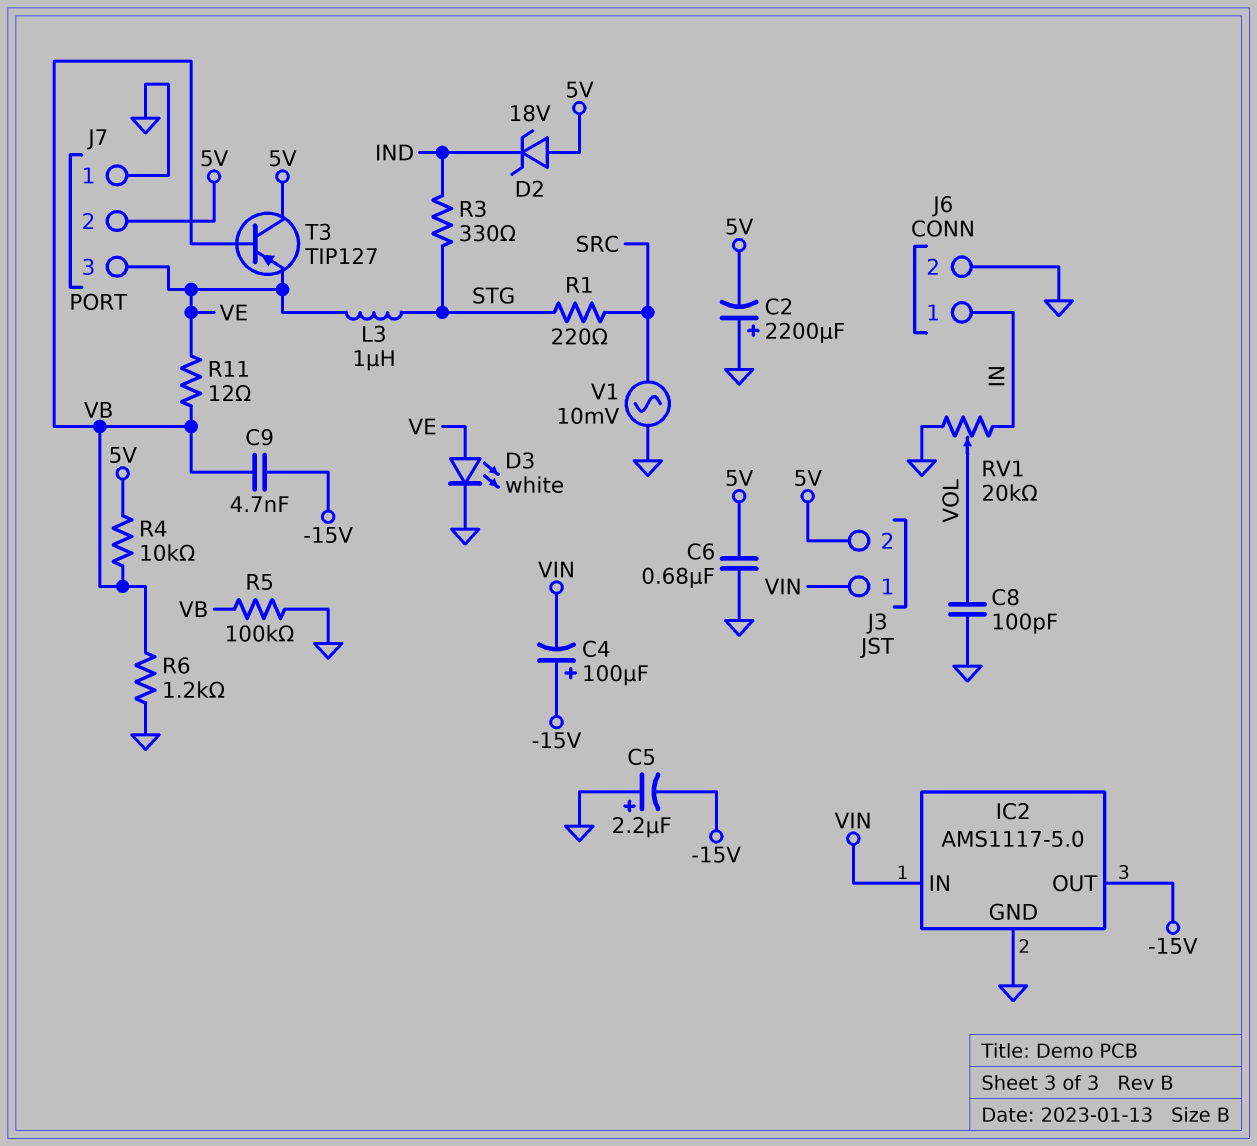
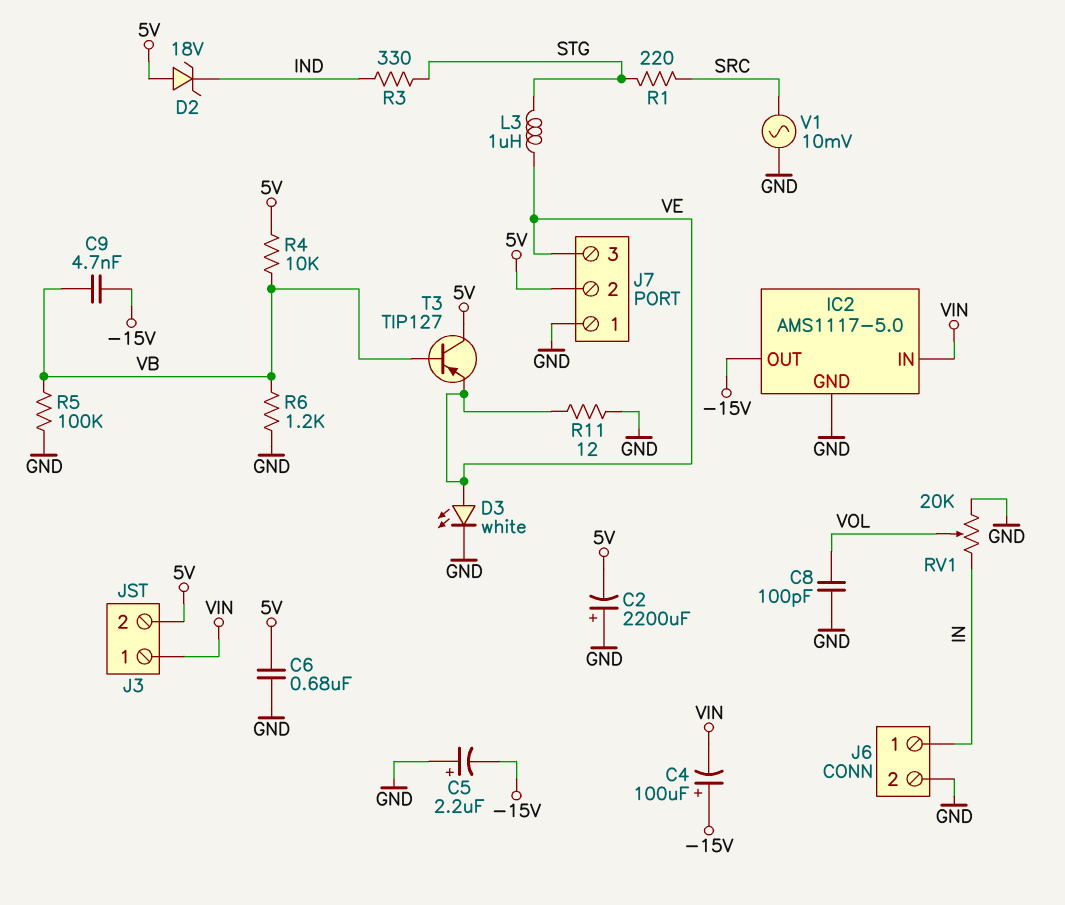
R11: 12 (VB, VE) -> 12 (GND, VE)

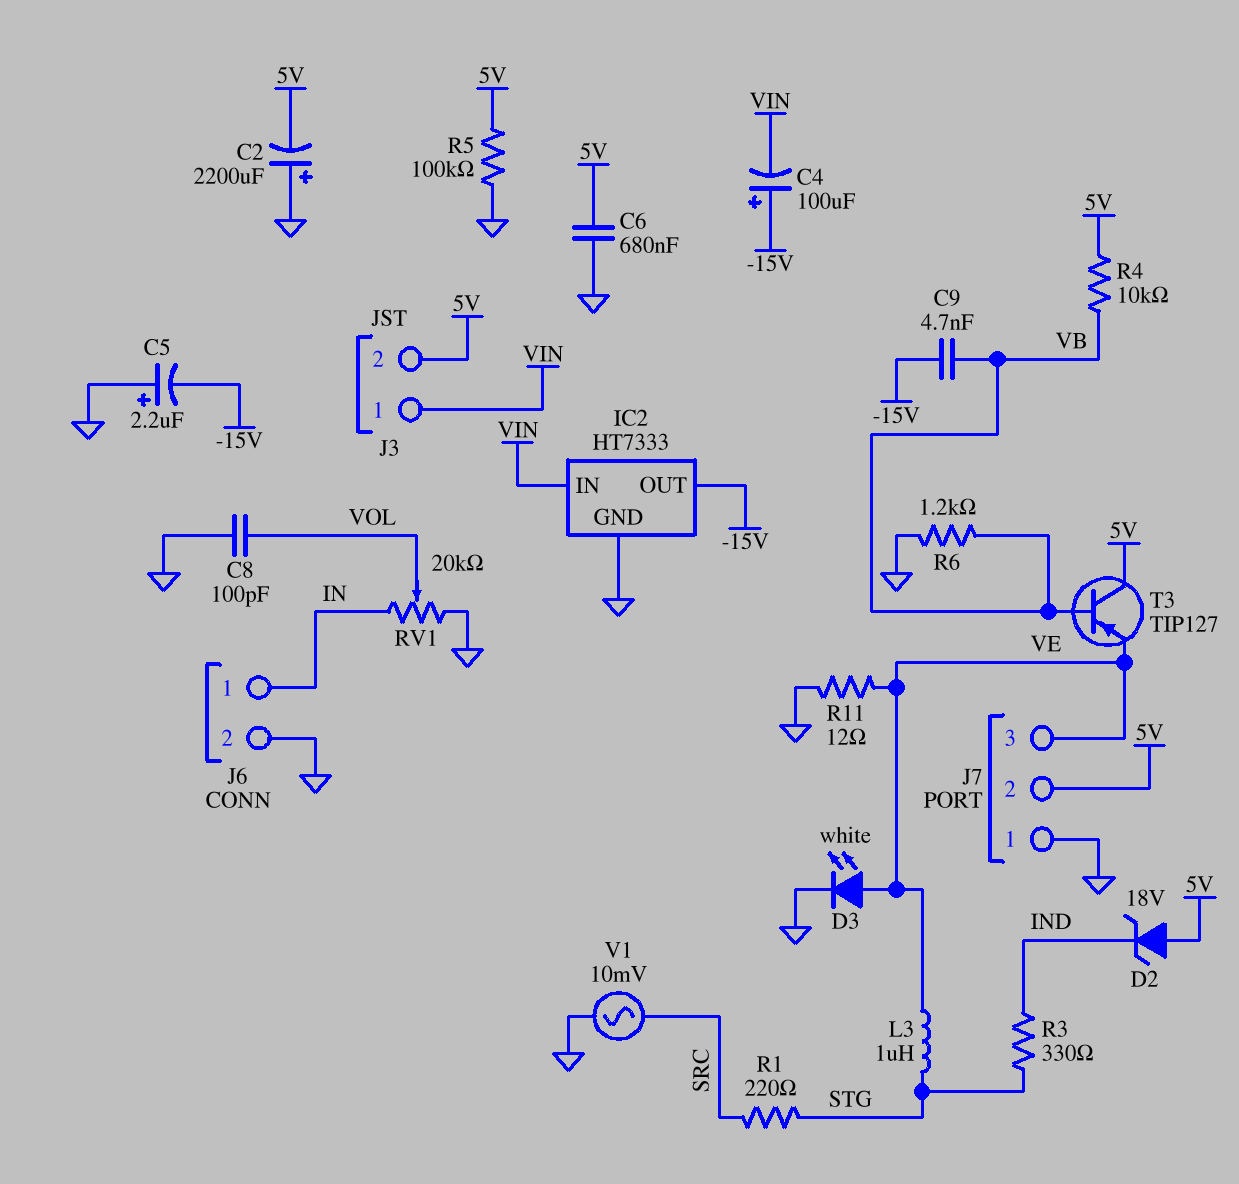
IC2: AMS1117-5.0 -> HT7333
R5: 100k (GND, VB) -> 100k (5V, GND)

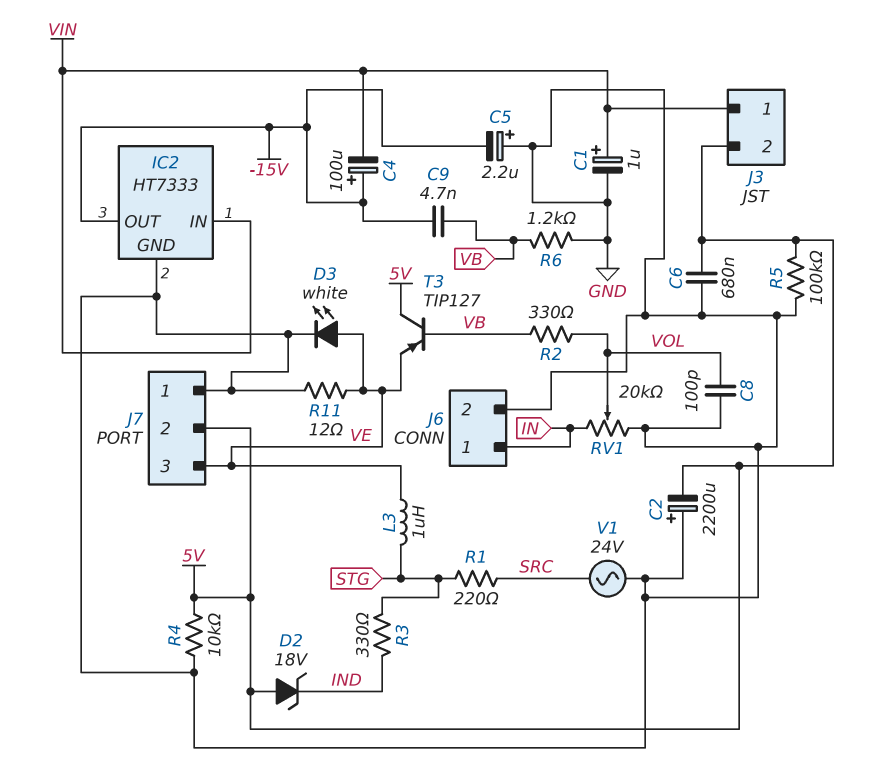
C1: none -> 1uF (plus VIN, minus GND)
R2: none -> 330 (VB, VOL)
R4: 10k (5V, VB) -> 10k (5V, GND)
V1: AC 10mV (GND, SRC) -> AC 24V (GND, SRC)

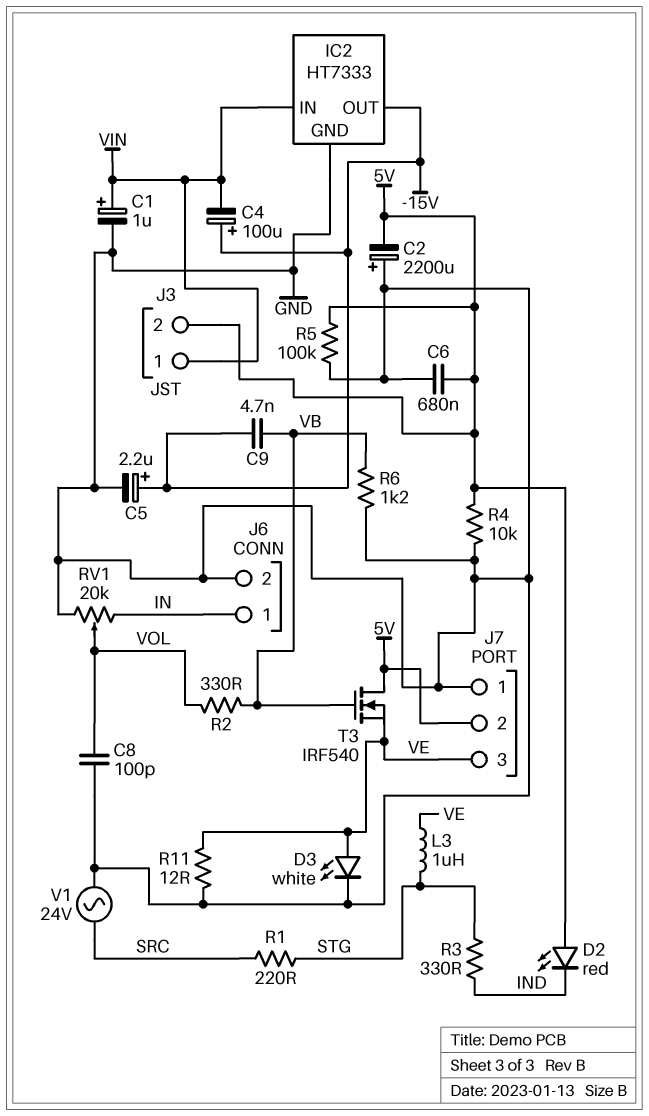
C5: 2.2uF (plus GND, minus -15V) -> 2.2uF (plus -15V, minus GND)
D2: zener 18V (A 5V, K IND) -> LED red (A 5V, K IND)
T3: PNP TIP127 (B VB, C 5V, E VE) -> NMOS IRF540 (G VB, D 5V, S VE)

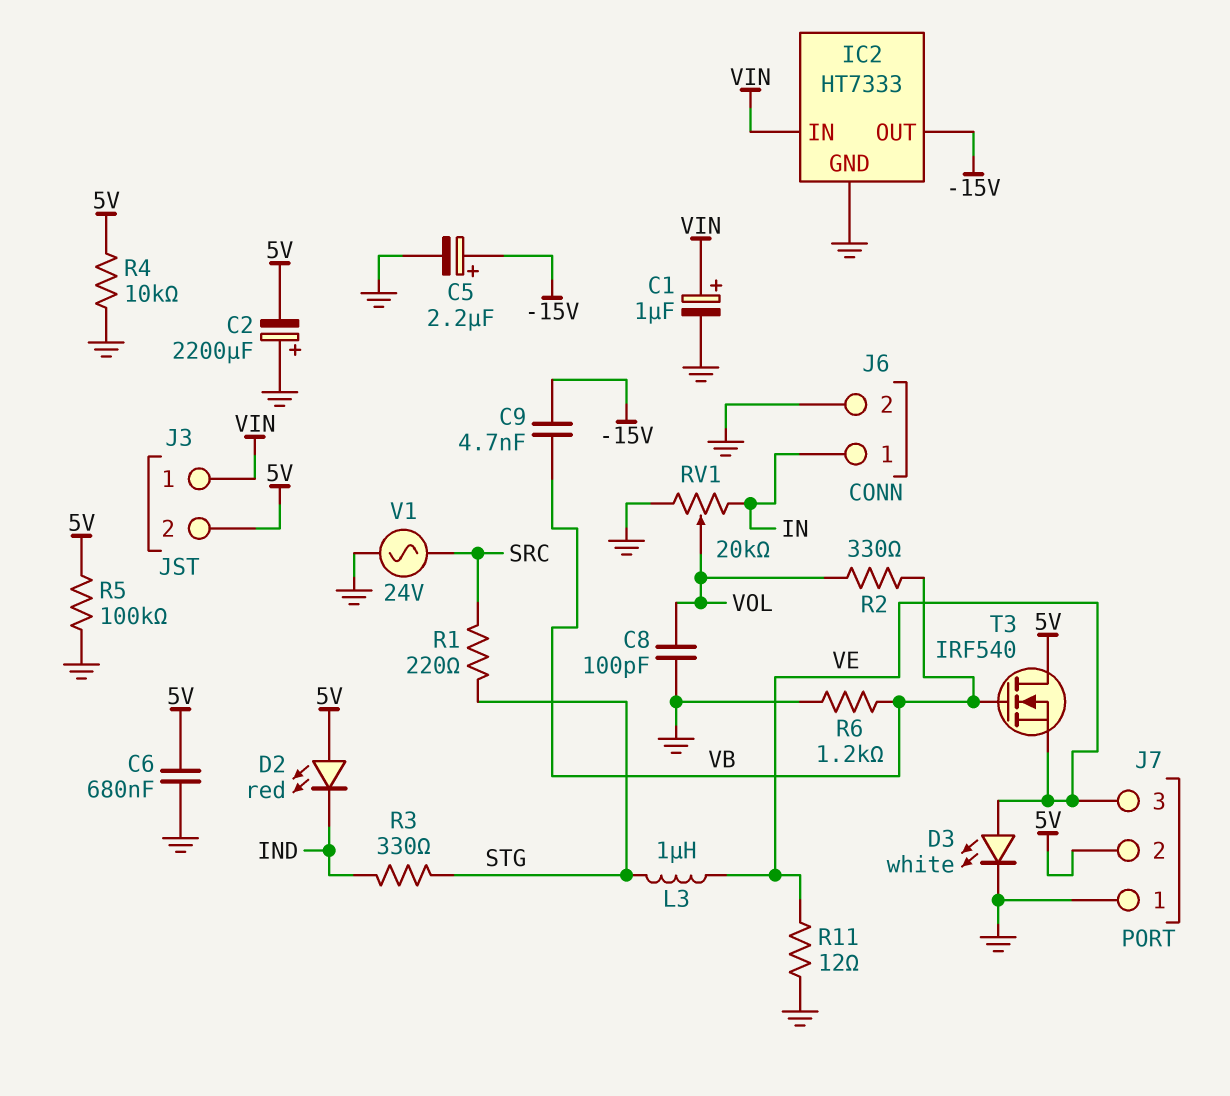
C4: 100uF (plus -15V, minus VIN) -> none

